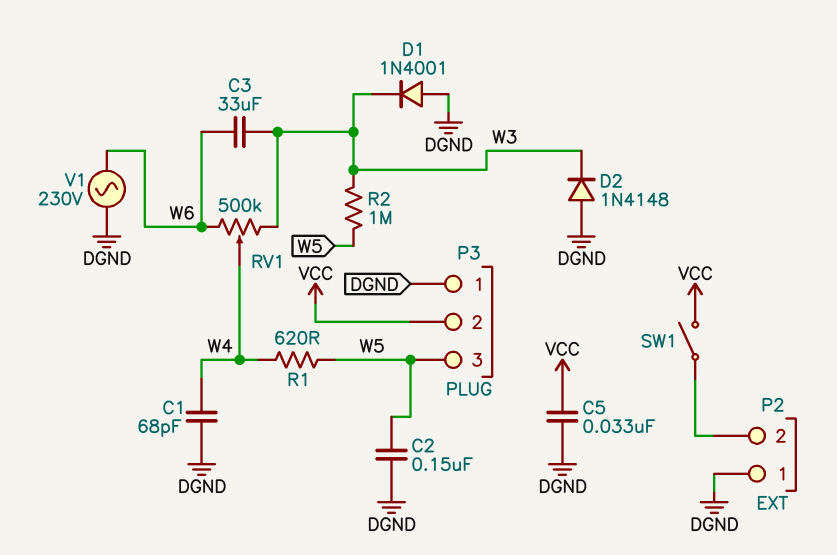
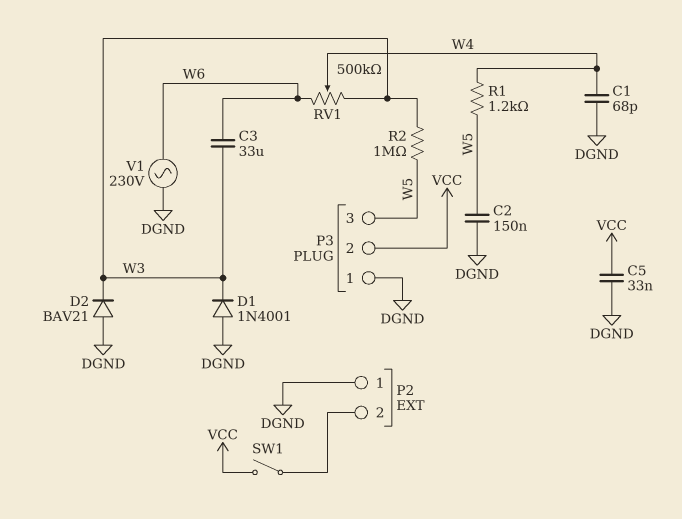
D2: diode 1N4148 (A DGND, K W3) -> diode BAV21 (A DGND, K W3)
R1: 620 (W4, W5) -> 1.2k (W4, W5)

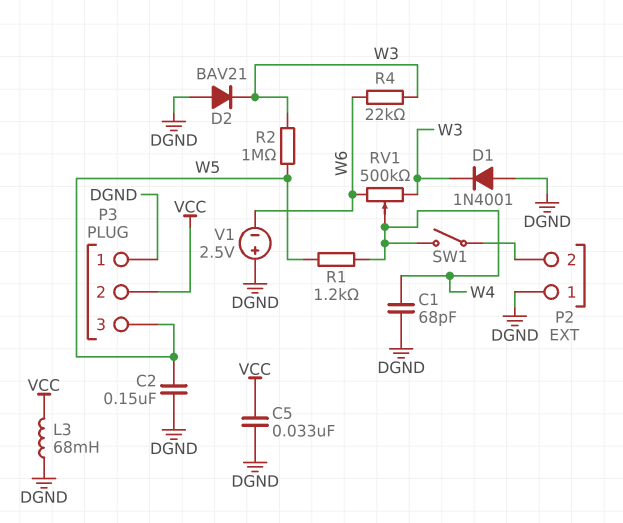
C3: 33uF (W3, W6) -> none
L3: none -> 68mH (DGND, VCC)
R4: none -> 22k (W3, W6)
SW1: switch (P2/2, VCC) -> switch (P2/2, W4)
V1: AC 230V (DGND, W6) -> 2.5V (plus DGND, minus W6)

